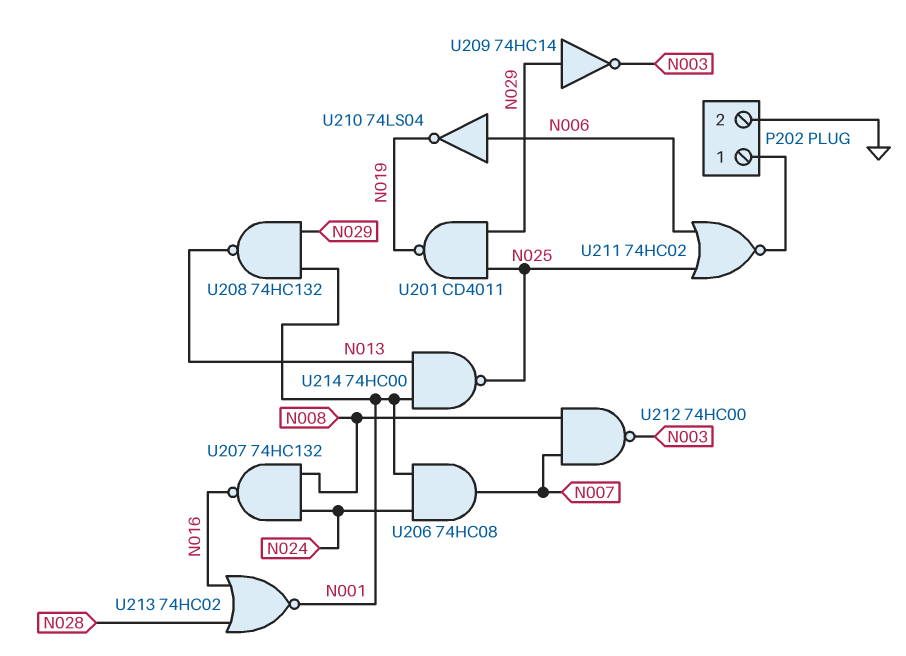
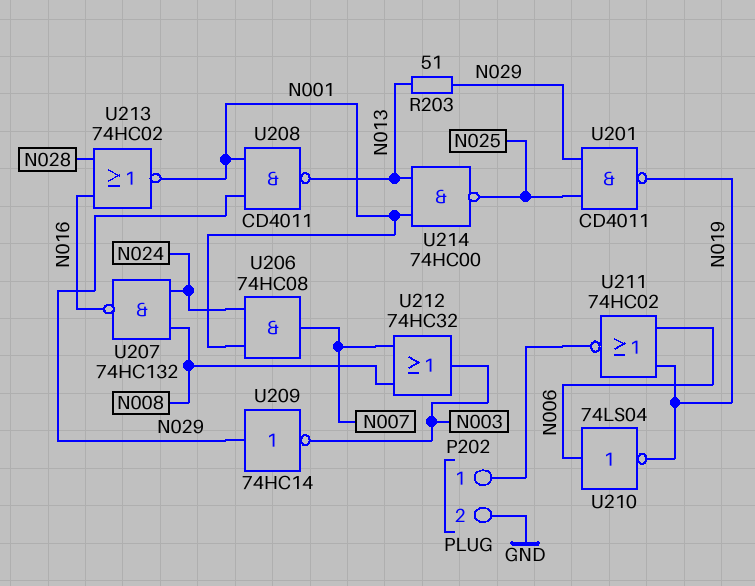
R203: none -> 51 (N013, N029)
U208: NAND 74HC132 (in N001, in N029, out N013) -> NAND CD4011 (in N001, in N029, out N013)
U211: NOR 74HC02 (in N006, in N025, out P202/1) -> NOR 74HC02 (in N006, in N019, out P202/1)
U212: NAND 74HC00 (in N007, in N008, out N003) -> OR 74HC32 (in N007, in N008, out N003)

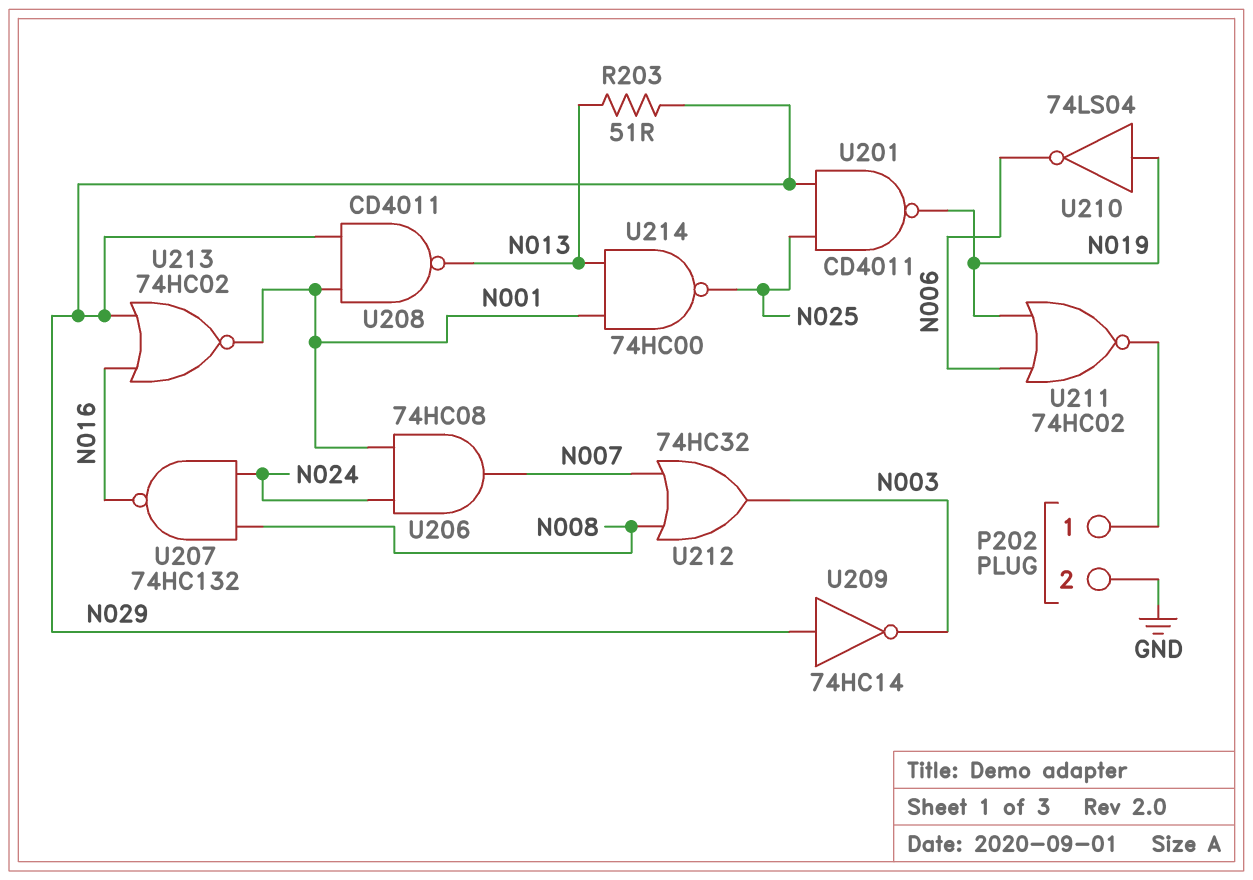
U210: NOT 74LS04 (in N006, out N019) -> NOT 74LS04 (in N019, out N006)
U213: NOR 74HC02 (in N016, in N028, out N001) -> NOR 74HC02 (in N016, in N029, out N001)

